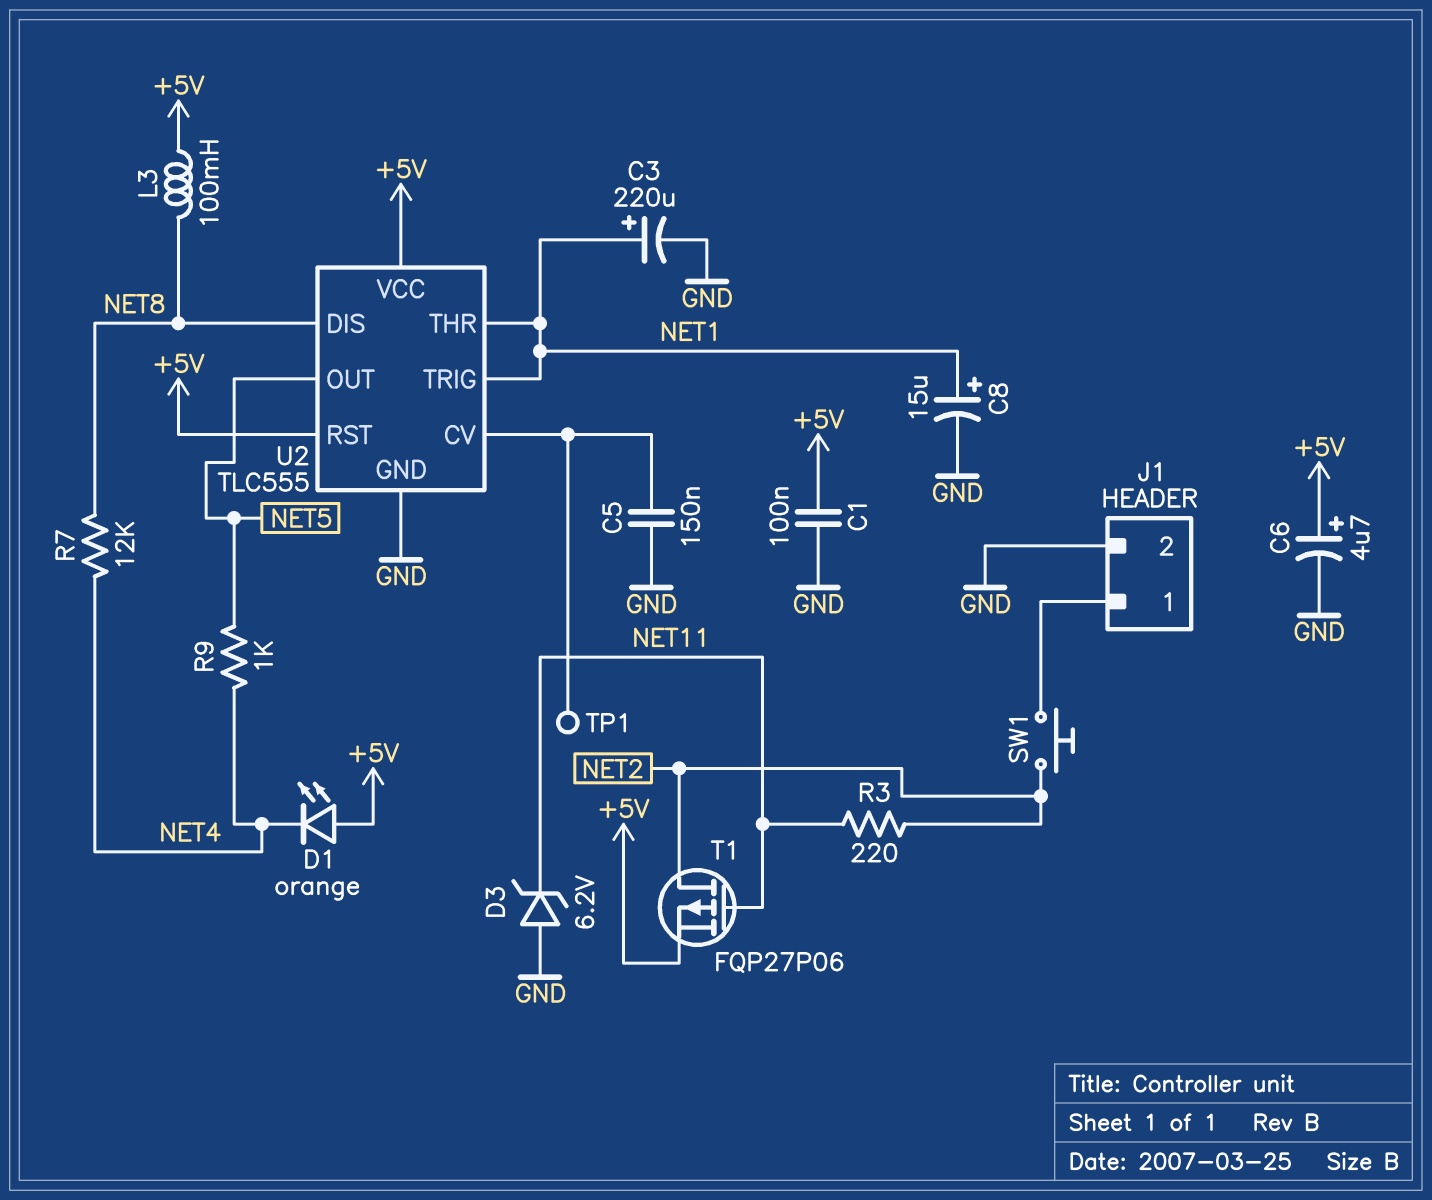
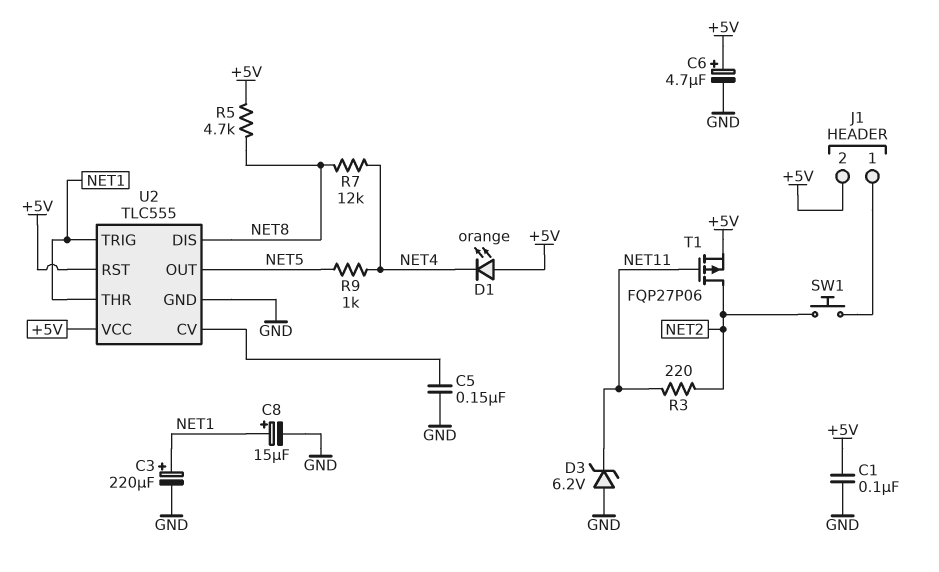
J1 pin 2: GND -> +5V
L3: 100mH (+5V, NET8) -> none
R5: none -> 4.7k (+5V, NET8)
TP1: test point (U2/CV) -> none

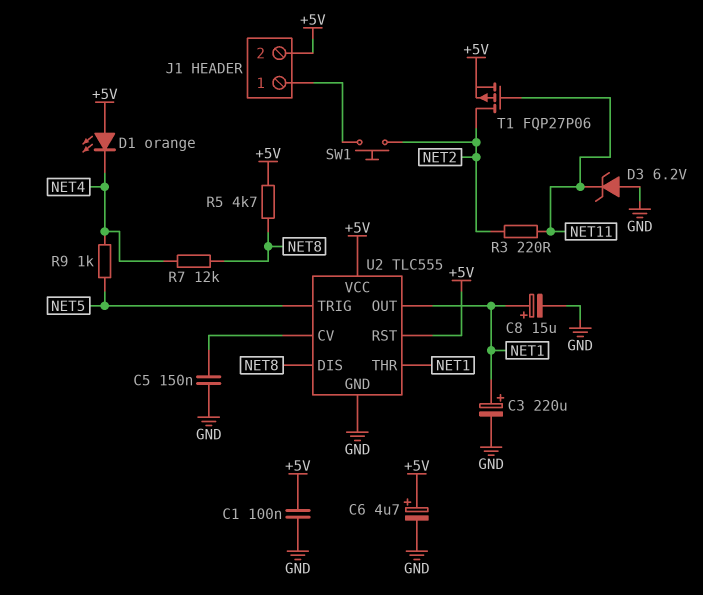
U2 pin OUT: NET5 -> NET1
U2 pin TRIG: NET1 -> NET5

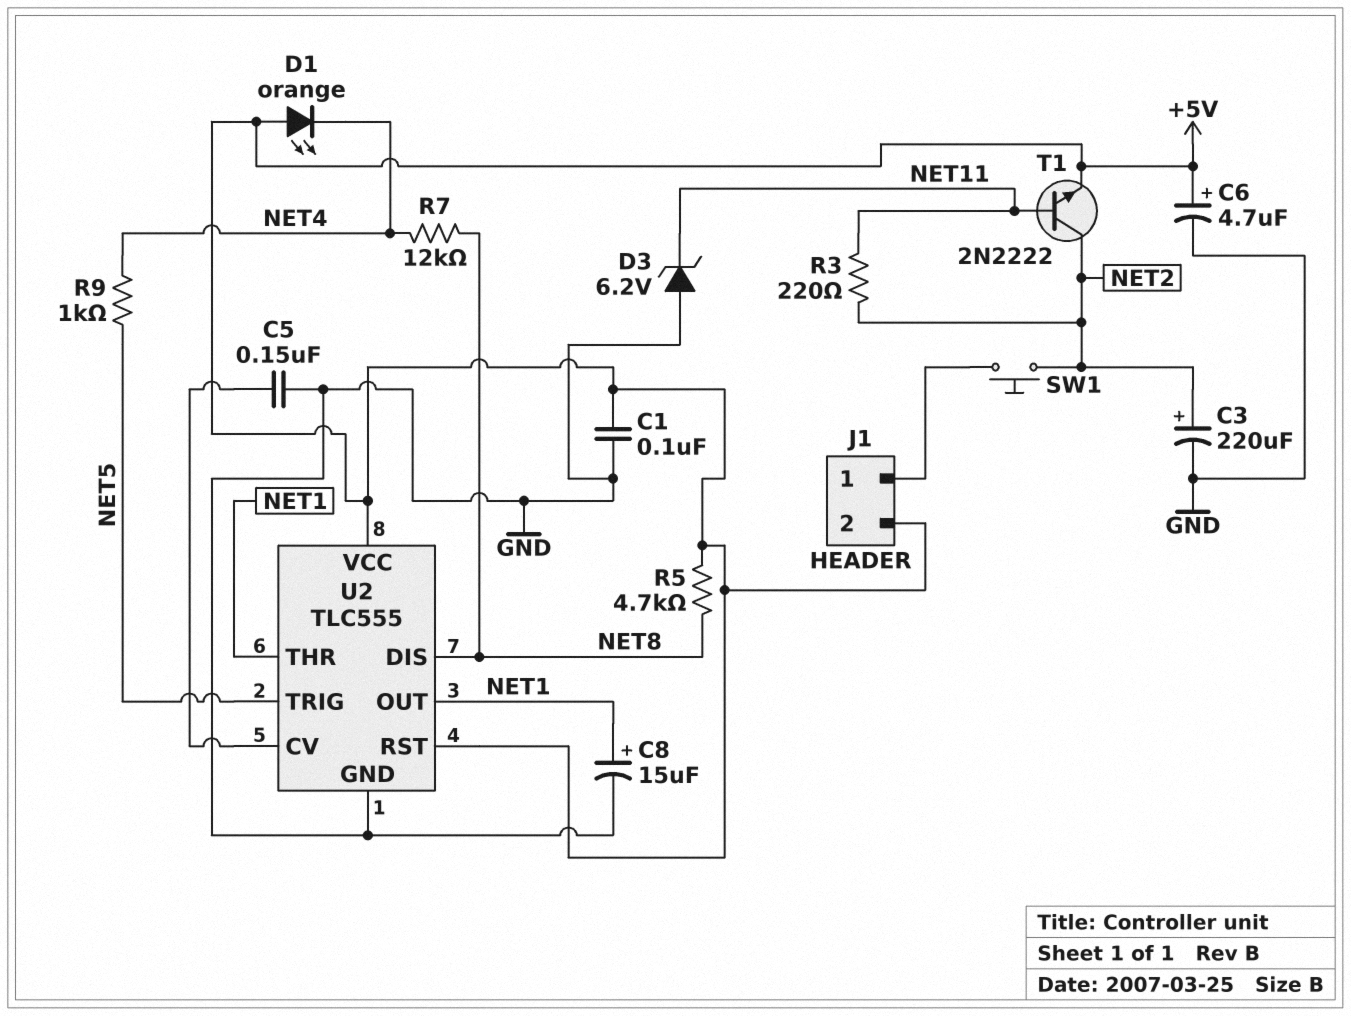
C3: 220uF (plus NET1, minus GND) -> 220uF (plus NET2, minus GND)
T1: PMOS FQP27P06 (G NET11, D NET2, S +5V) -> NPN 2N2222 (B NET11, C NET2, E +5V)

